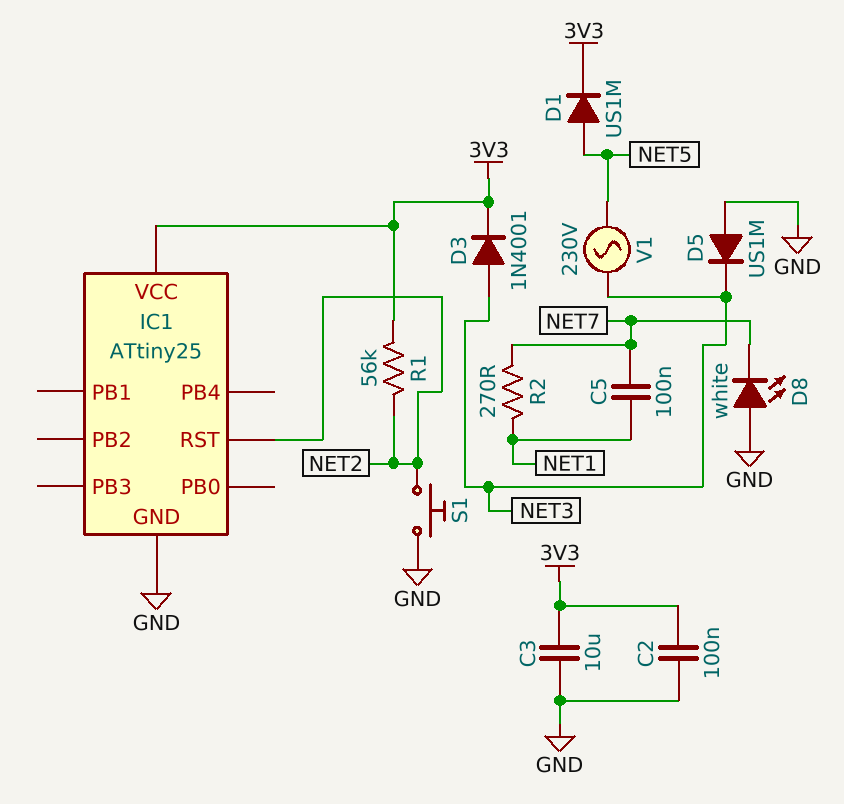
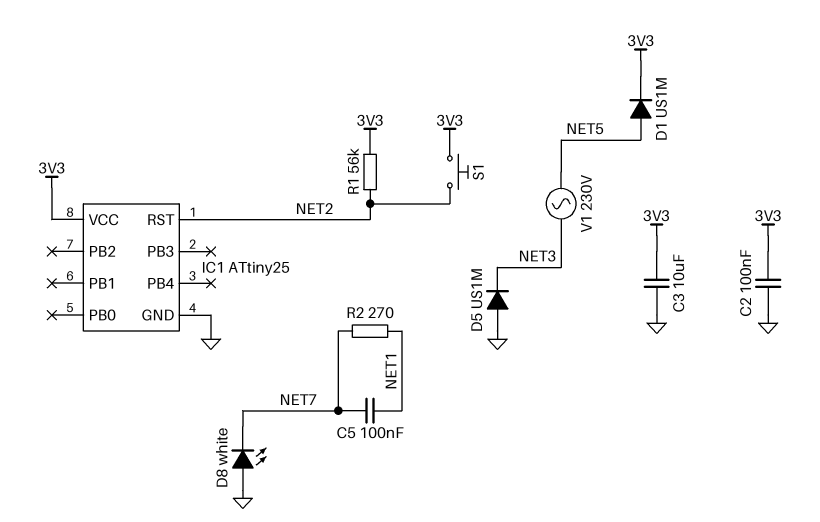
D3: diode 1N4001 (A NET3, K 3V3) -> none
S1: button (GND, NET2) -> button (3V3, NET2)

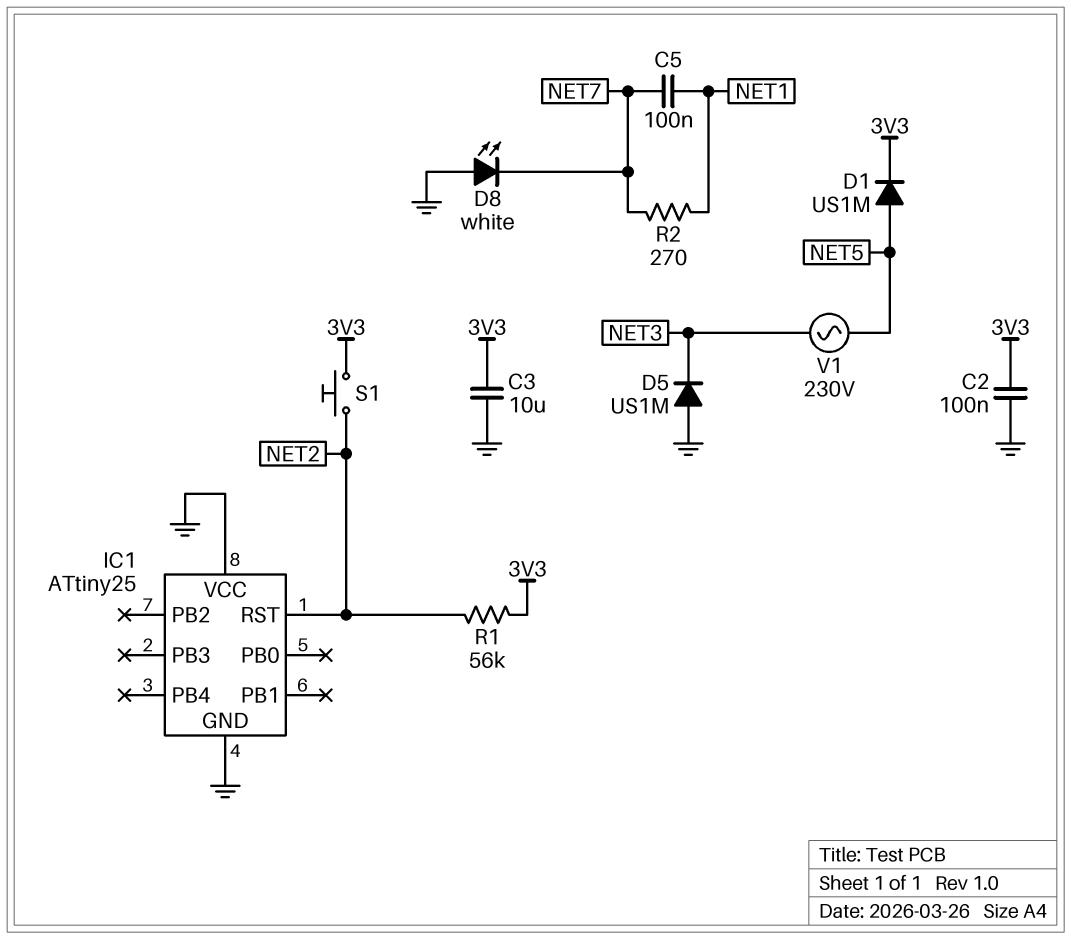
IC1 pin VCC: 3V3 -> GND

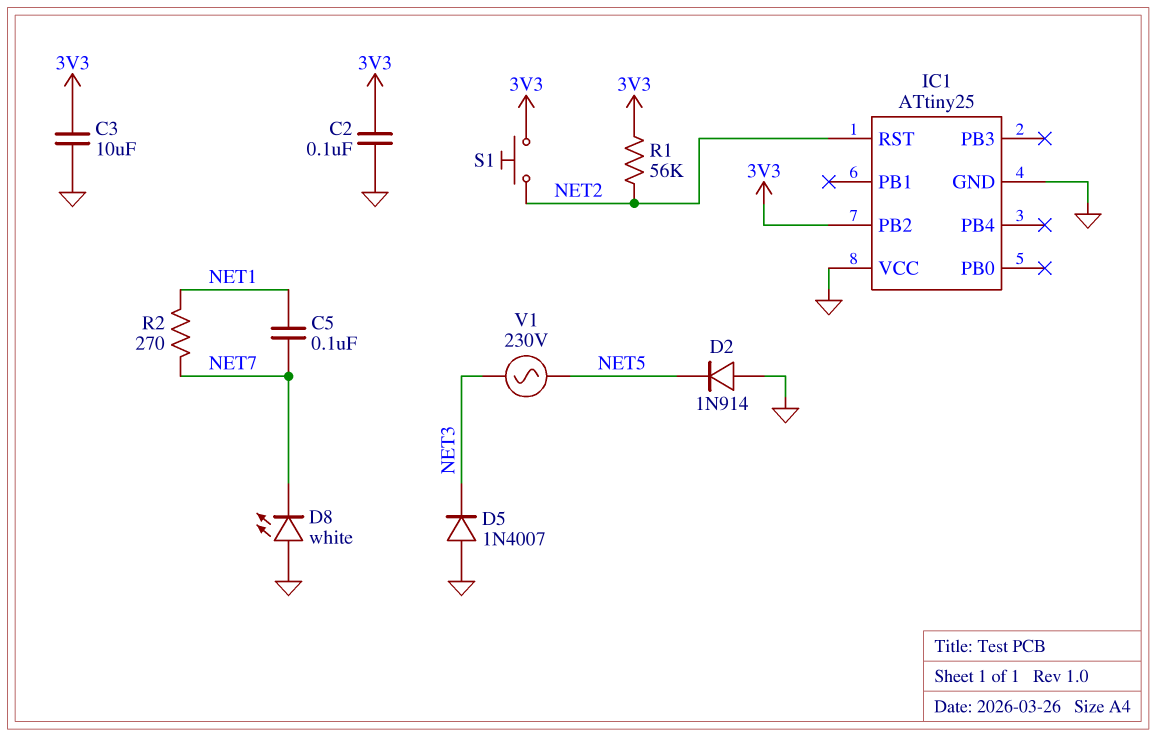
D1: diode US1M (A NET5, K 3V3) -> none
D2: none -> diode 1N914 (A GND, K NET5)
D5: diode US1M (A GND, K NET3) -> diode 1N4007 (A GND, K NET3)
IC1 pin PB2: none -> 3V3

